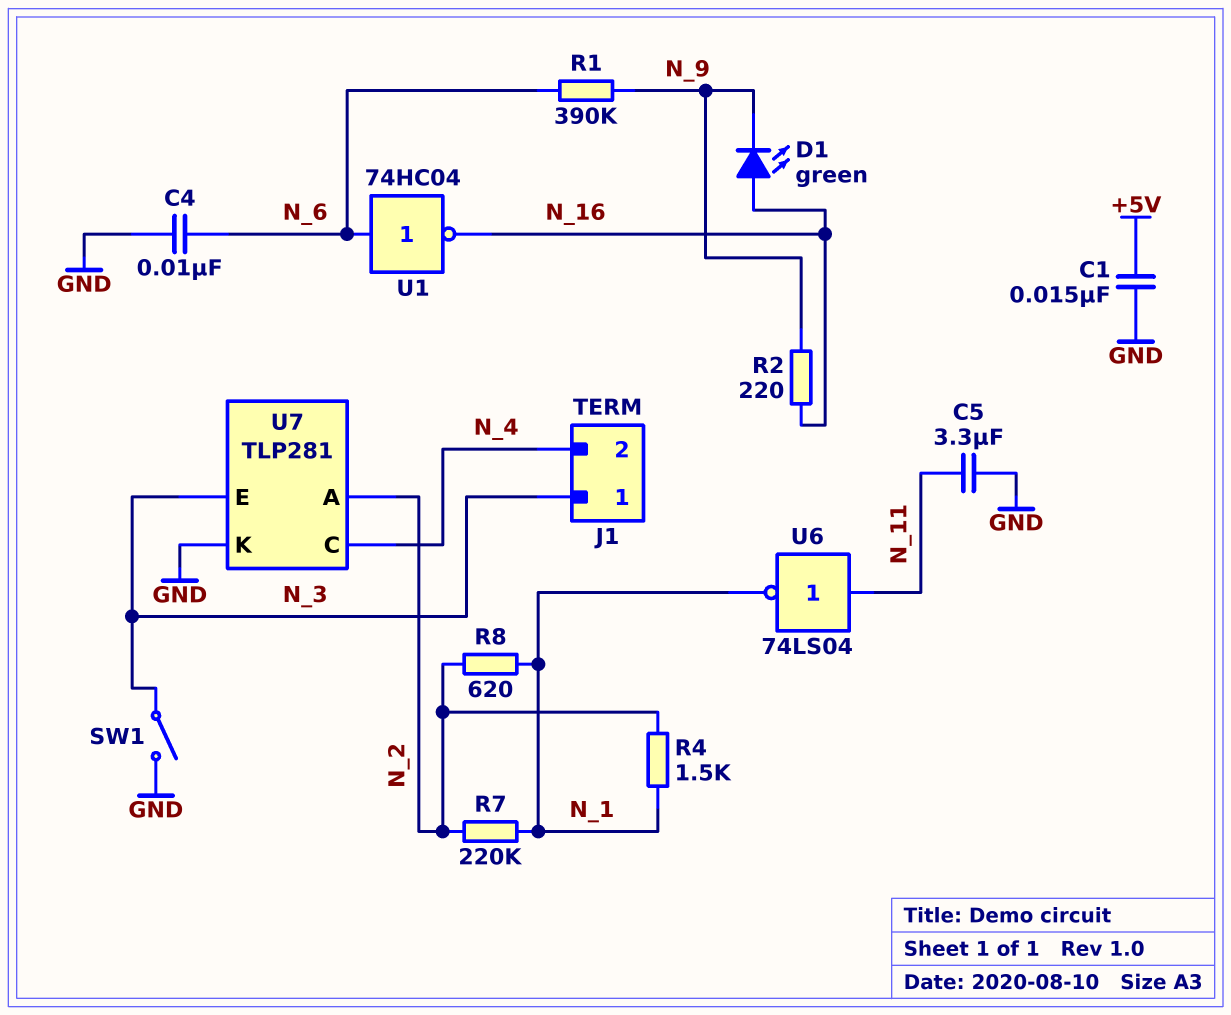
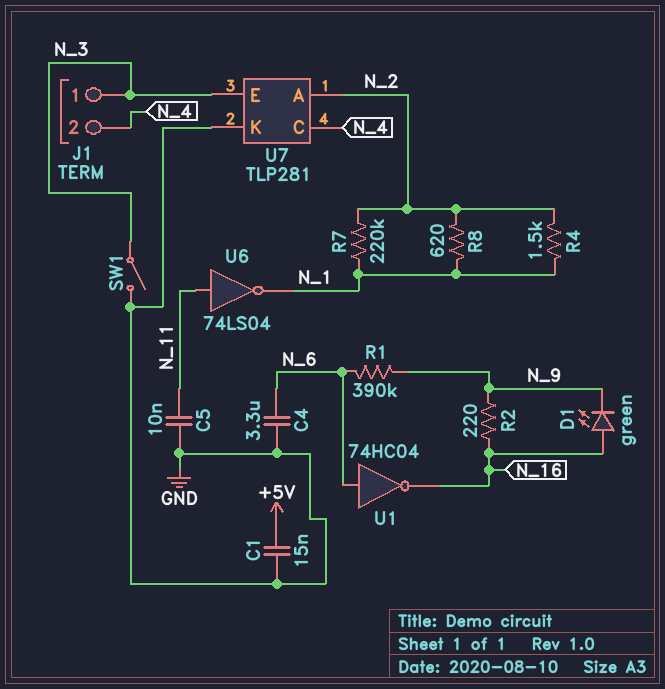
C4: 10nF (GND, N_6) -> 3.3uF (GND, N_6)
C5: 3.3uF (GND, N_11) -> 10nF (GND, N_11)

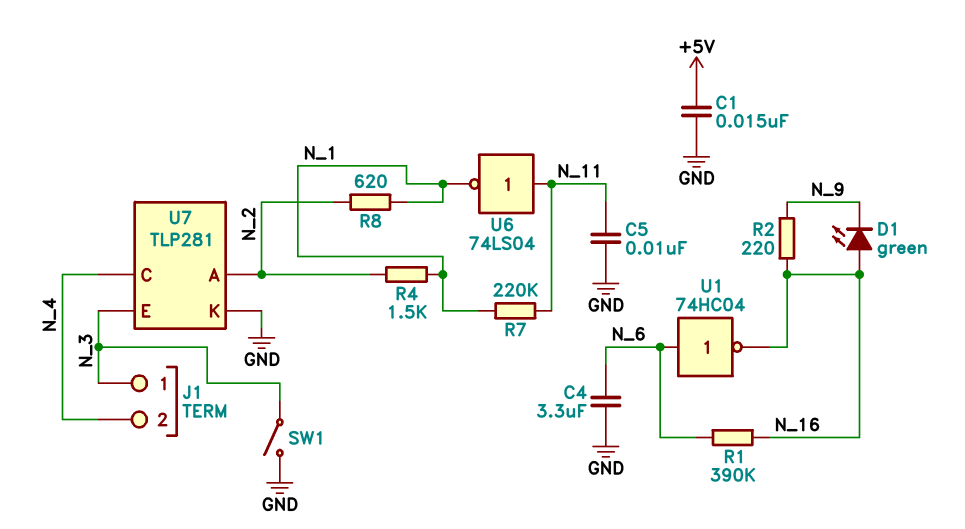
R1: 390k (N_6, N_9) -> 390k (N_6, N_16)
R7: 220k (N_1, N_2) -> 220k (N_1, N_11)

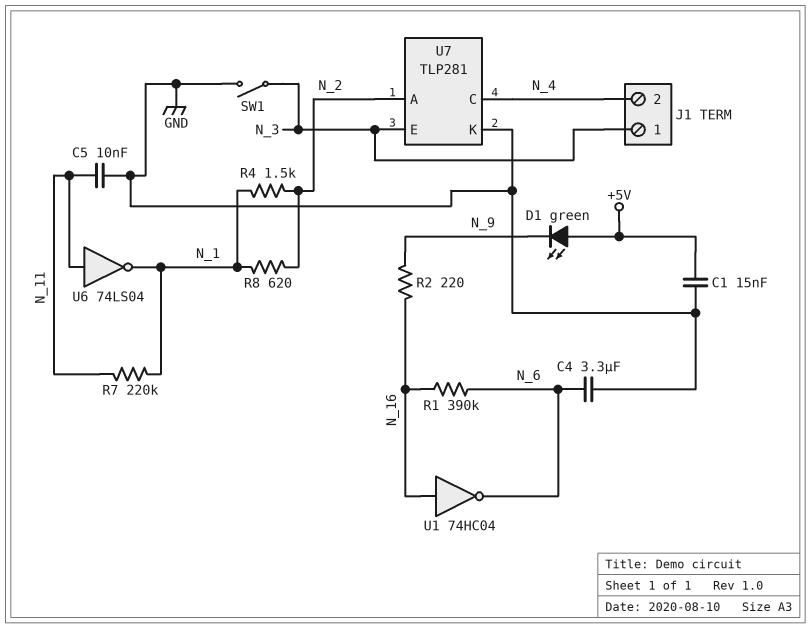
D1: LED green (A N_16, K N_9) -> LED green (A +5V, K N_9)
U1: NOT 74HC04 (in N_6, out N_16) -> NOT 74HC04 (in N_16, out N_6)

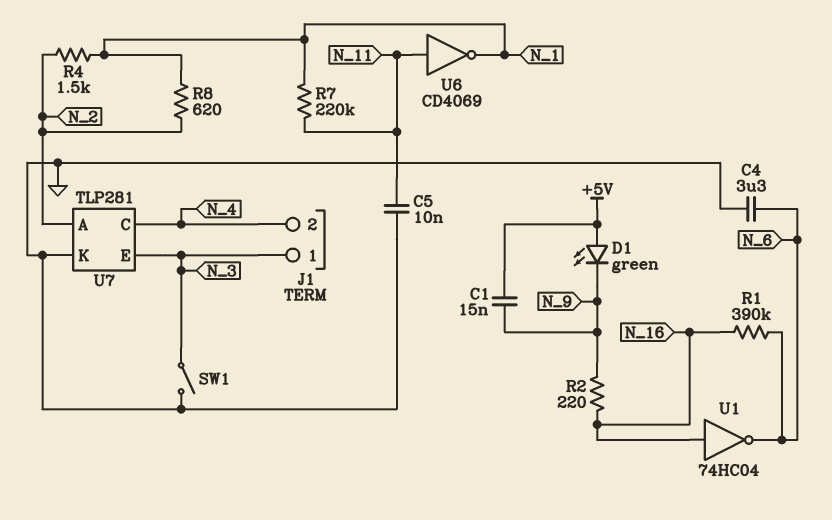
C1: 15nF (+5V, GND) -> 15nF (+5V, N_9)
U6: NOT 74LS04 (in N_11, out N_1) -> NOT CD4069 (in N_11, out N_1)

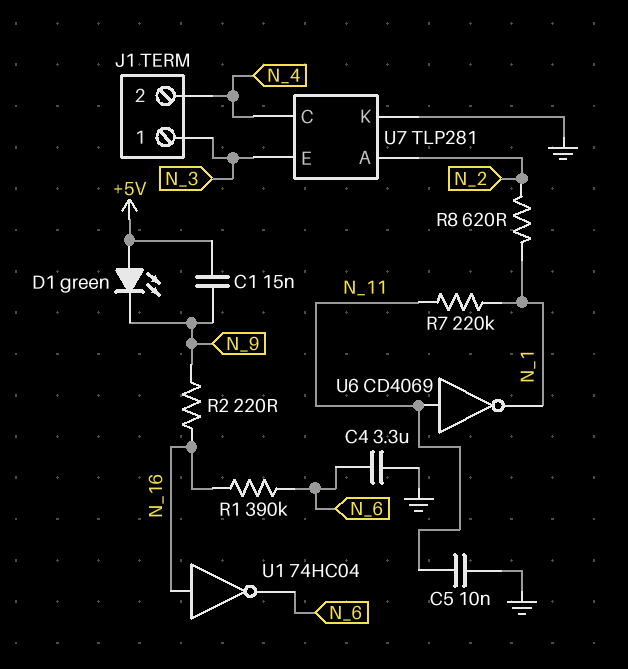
R4: 1.5k (N_1, N_2) -> none
SW1: switch (GND, N_3) -> none

